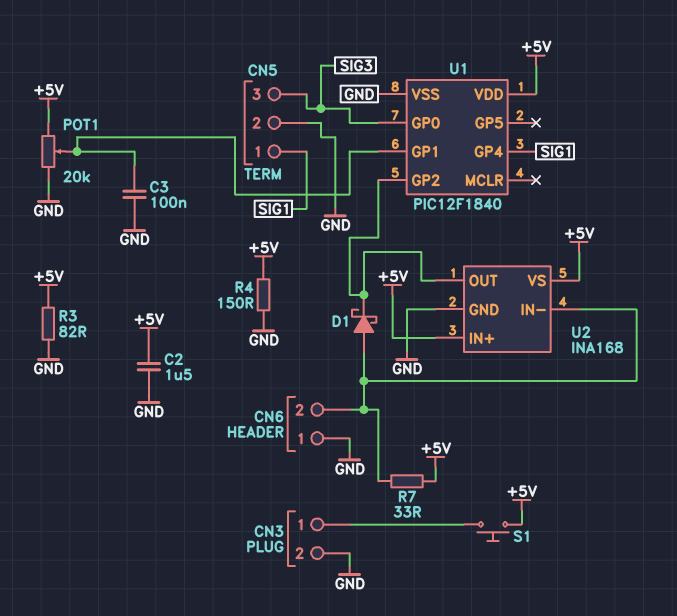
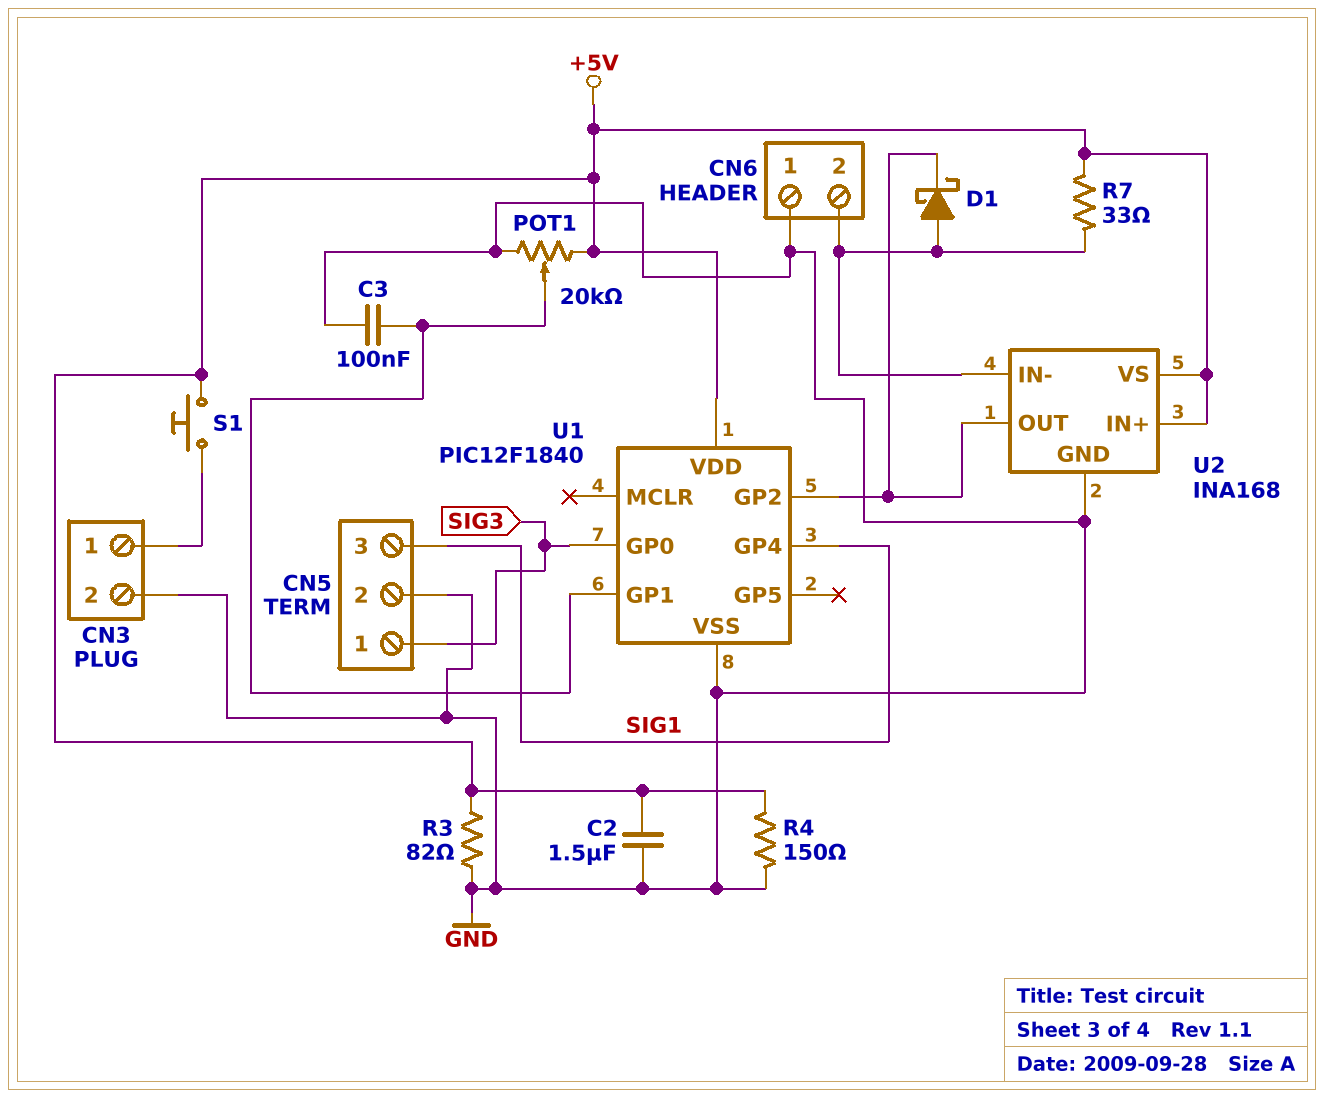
CN5 pin 1: SIG1 -> SIG3
CN5 pin 3: SIG3 -> SIG1

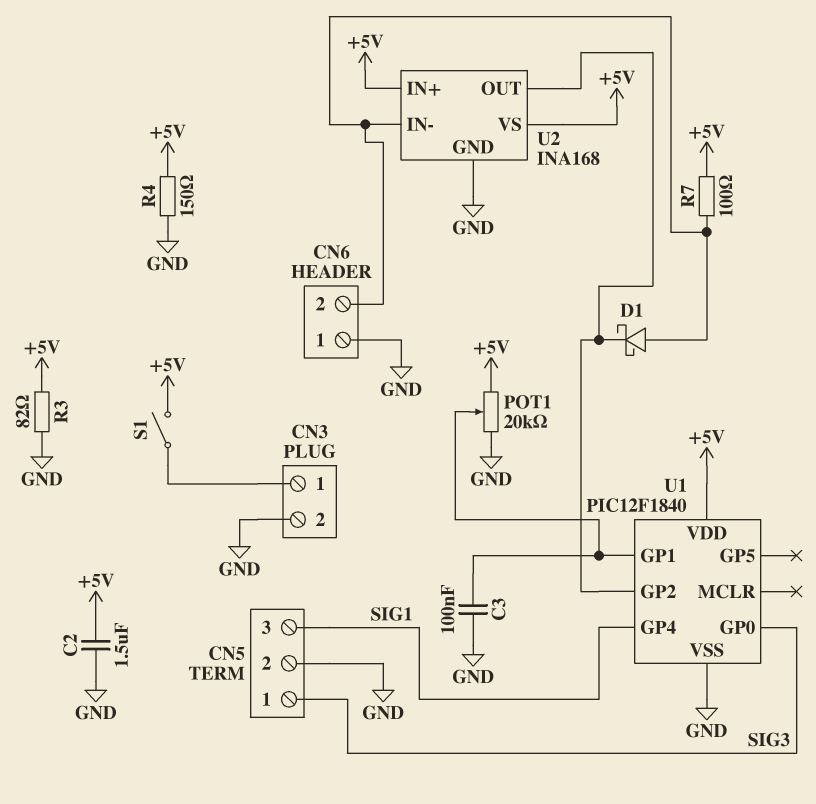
R7: 33 (+5V, CN6/2) -> 100 (+5V, CN6/2)
S1: button (+5V, CN3/1) -> switch (+5V, CN3/1)

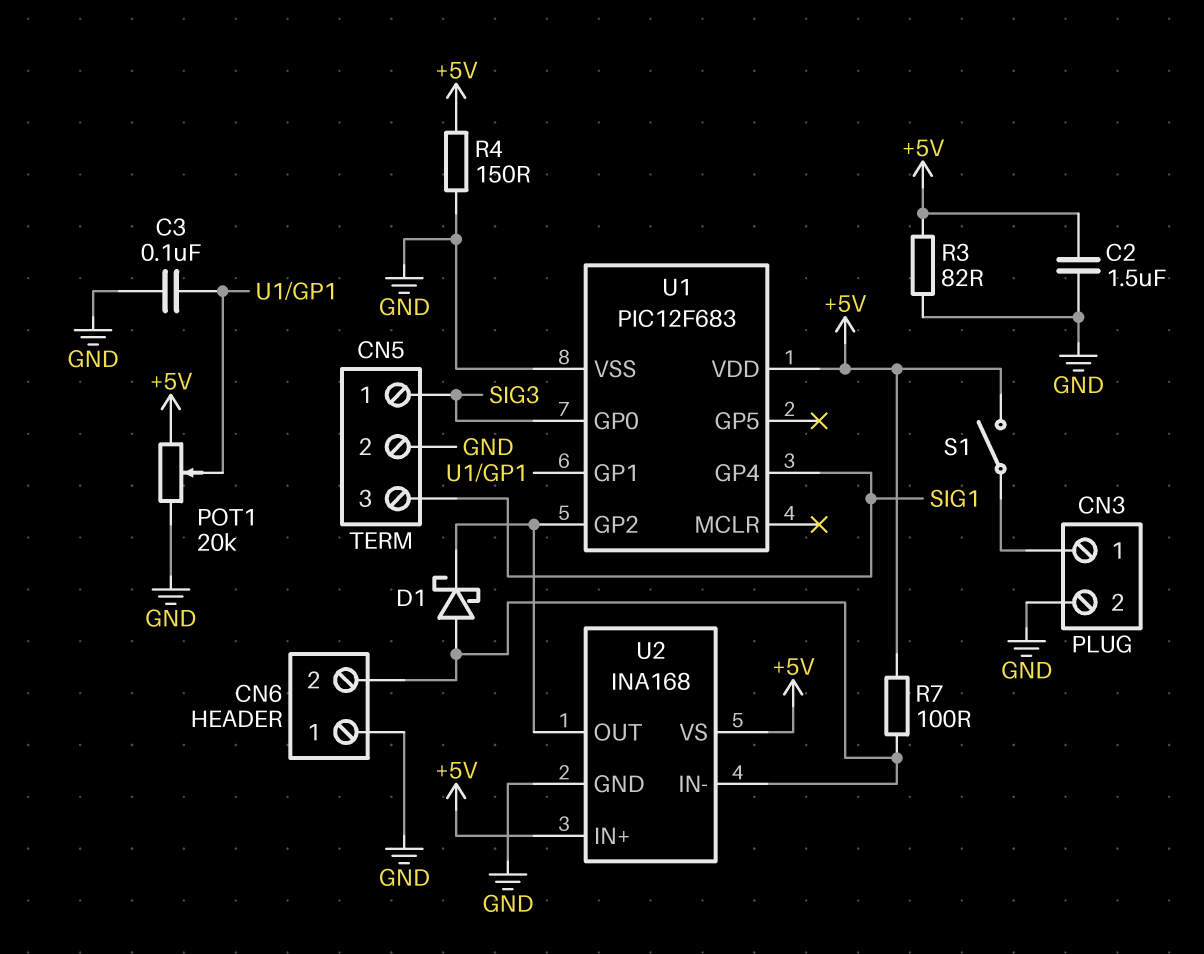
U1: PIC12F1840 -> PIC12F683

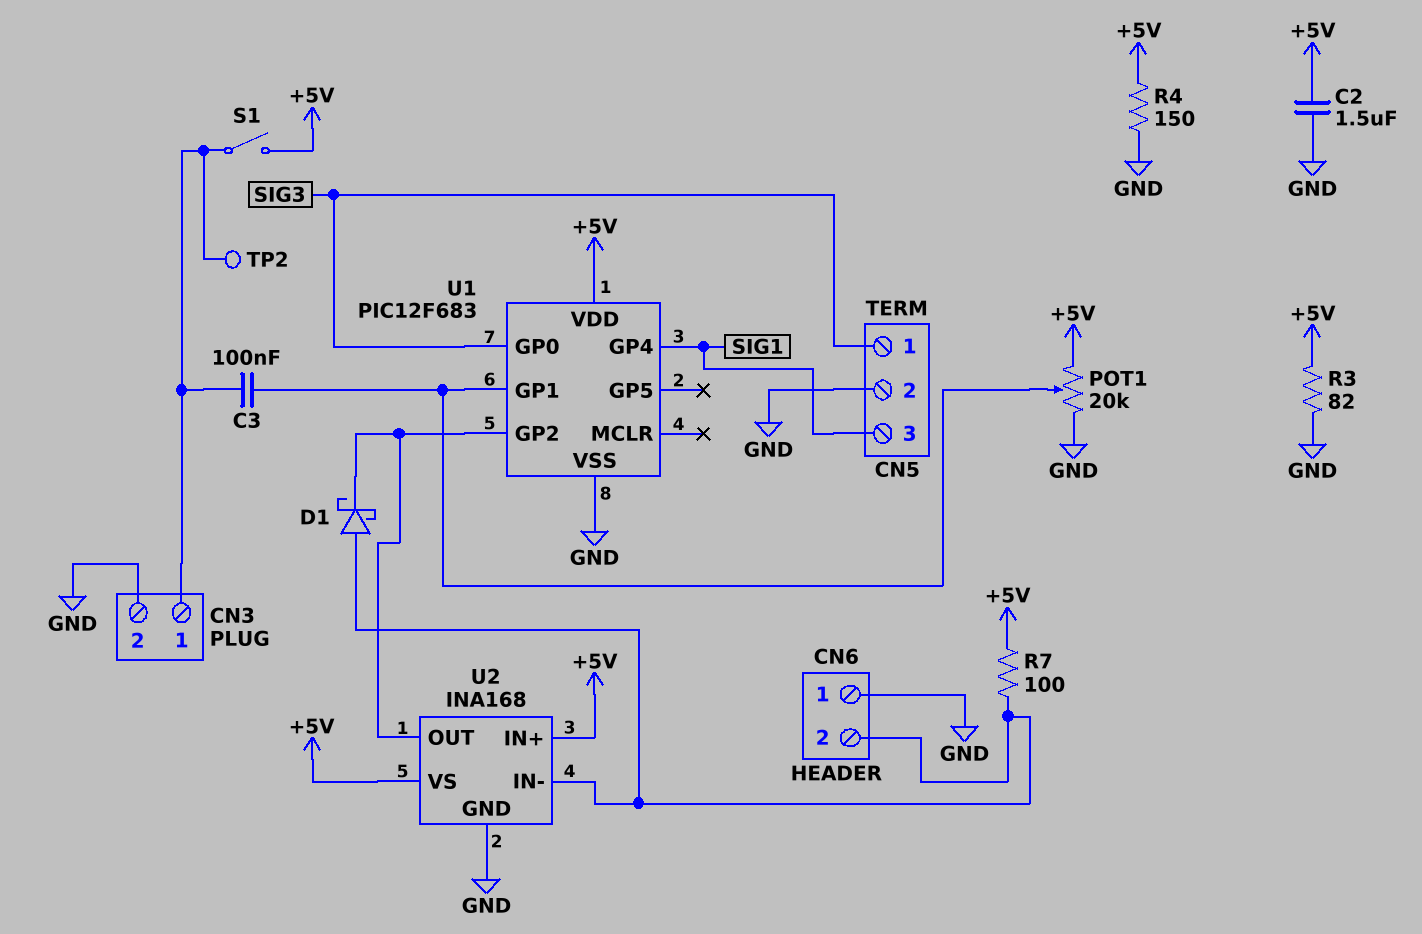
C3: 100nF (GND, U1/GP1) -> 100nF (CN3/1, U1/GP1)
TP2: none -> test point (CN3/1)

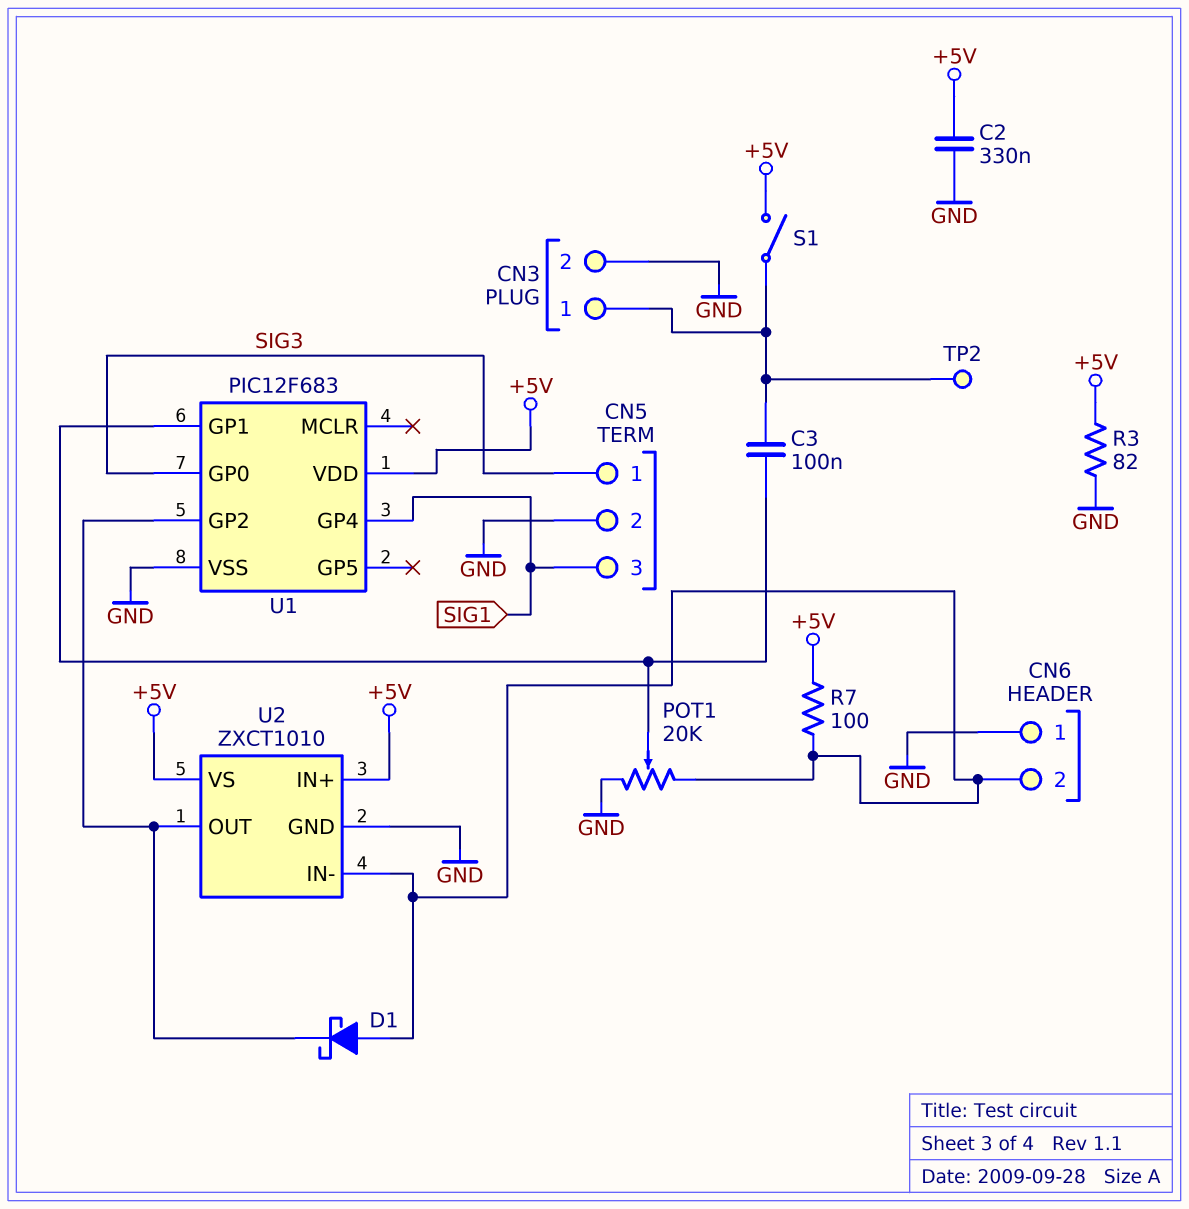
C2: 1.5uF (+5V, GND) -> 330nF (+5V, GND)
POT1: 20k (+5V, GND, wiper U1/GP1) -> 20k (CN6/2, GND, wiper U1/GP1)
R4: 150 (+5V, GND) -> none
U2: INA168 -> ZXCT1010

